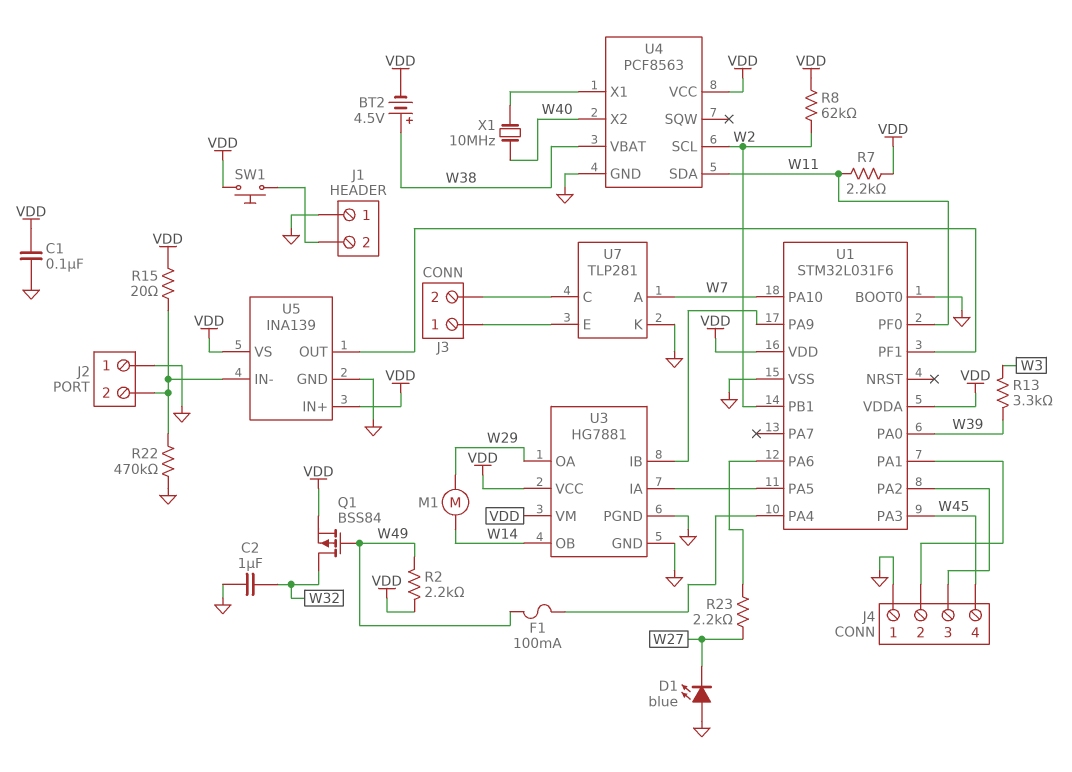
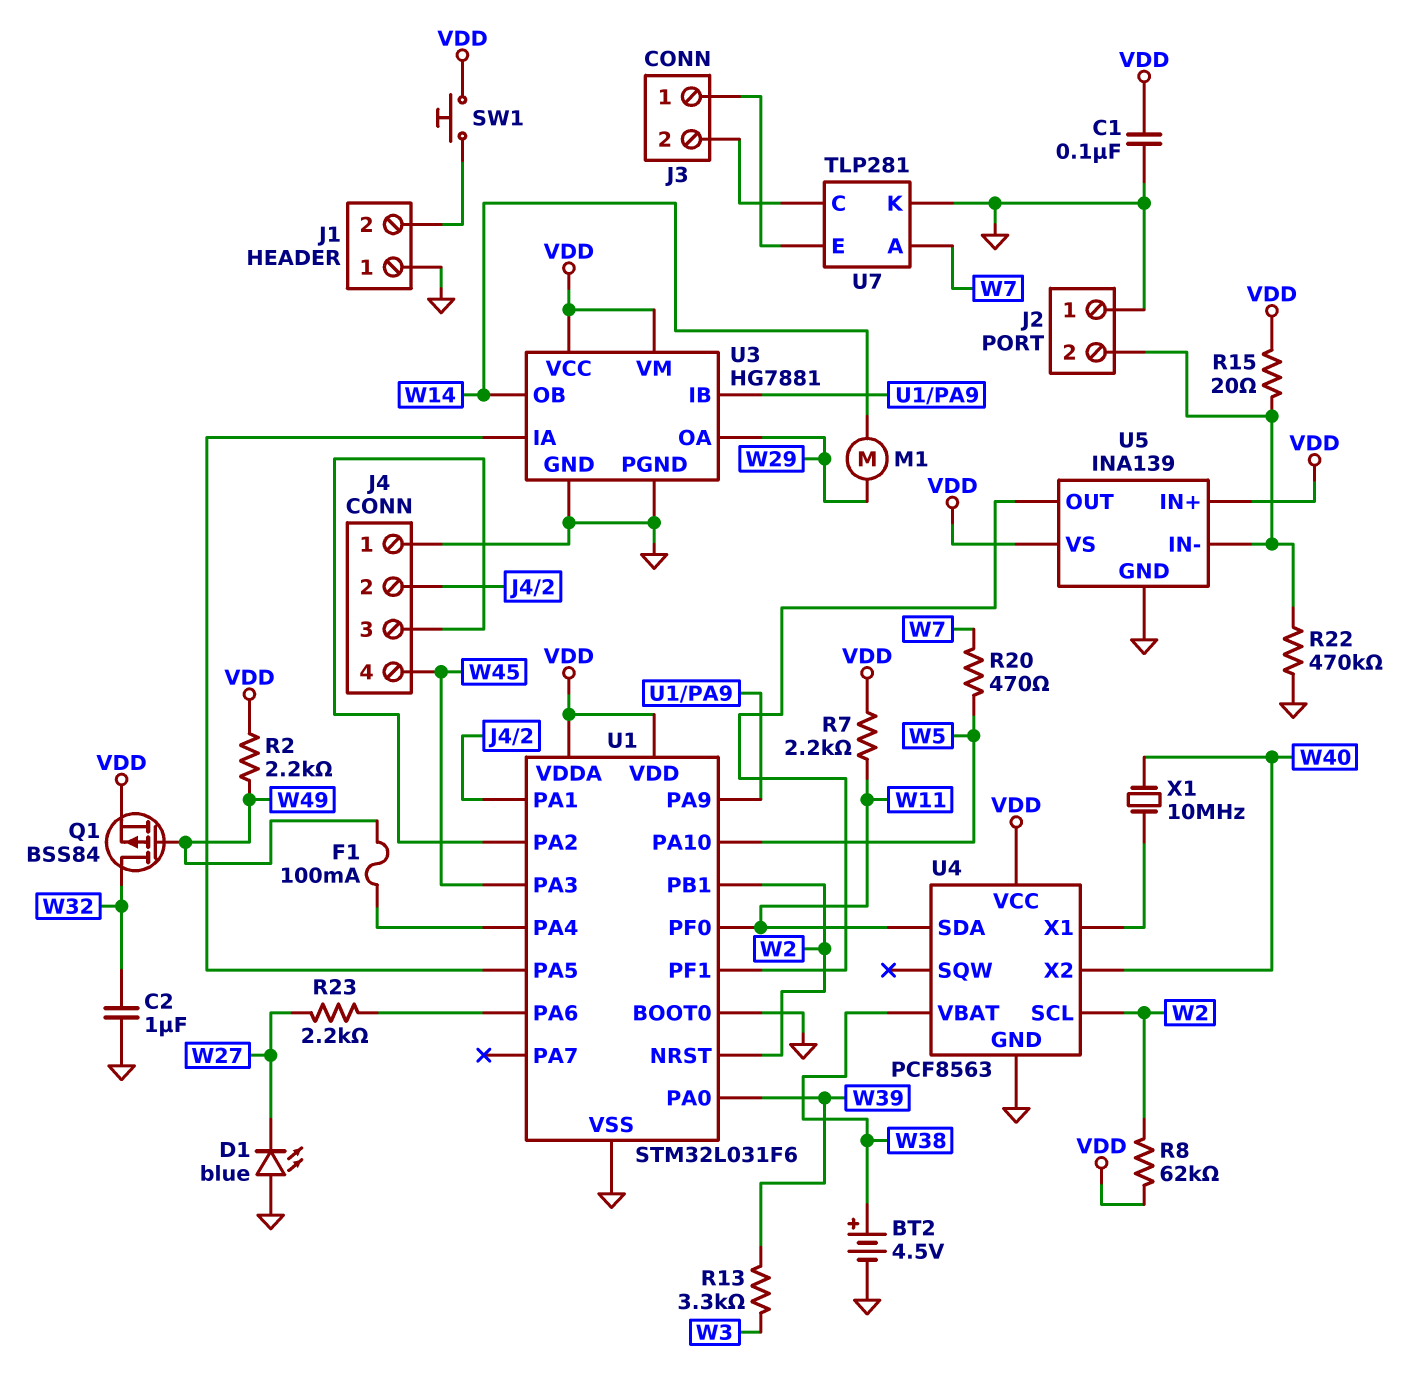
BT2: 4.5V (plus W38, minus VDD) -> 4.5V (plus W38, minus GND)
R20: none -> 470 (W5, W7)
U1 pin NRST: none -> W2
U1 pin PA10: W7 -> W5

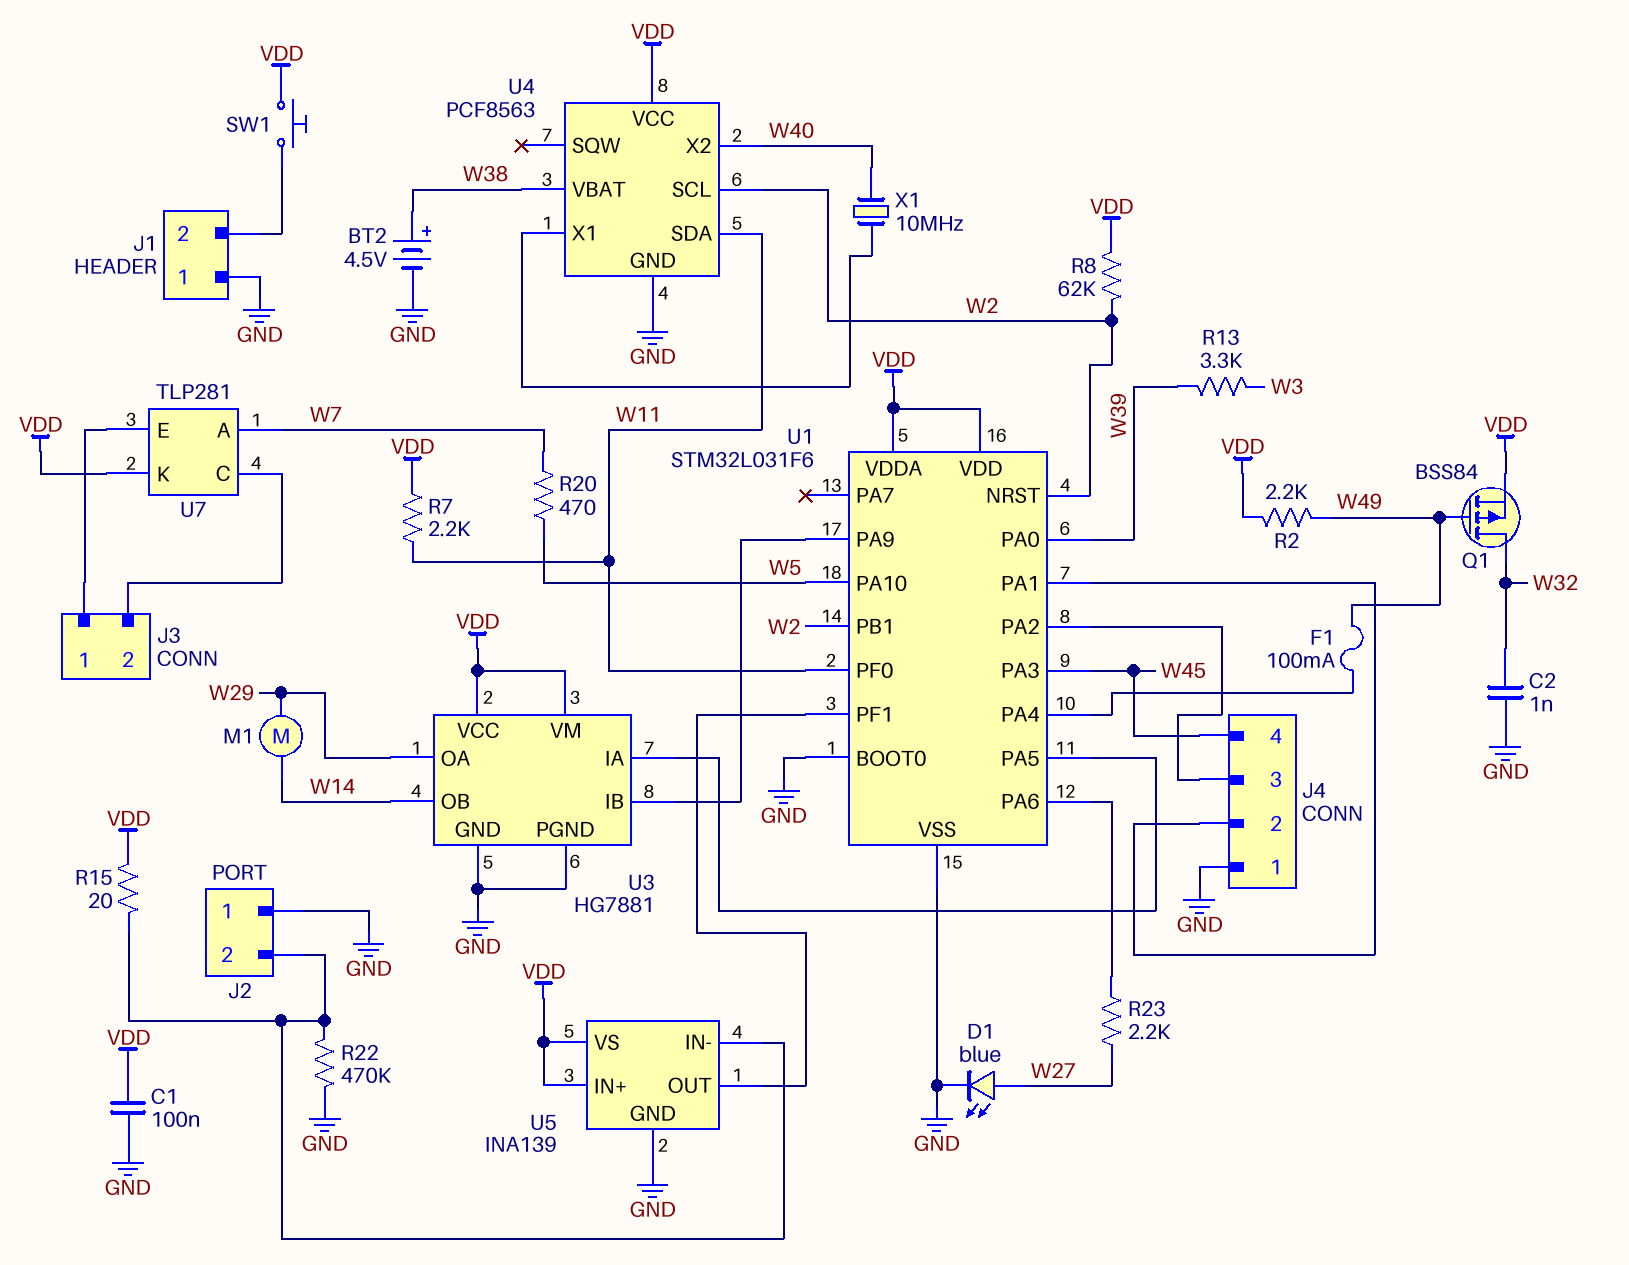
C2: 1uF (GND, W32) -> 1nF (GND, W32)
D1: LED blue (A GND, K W27) -> LED blue (A W27, K GND)
U7 pin K: GND -> VDD

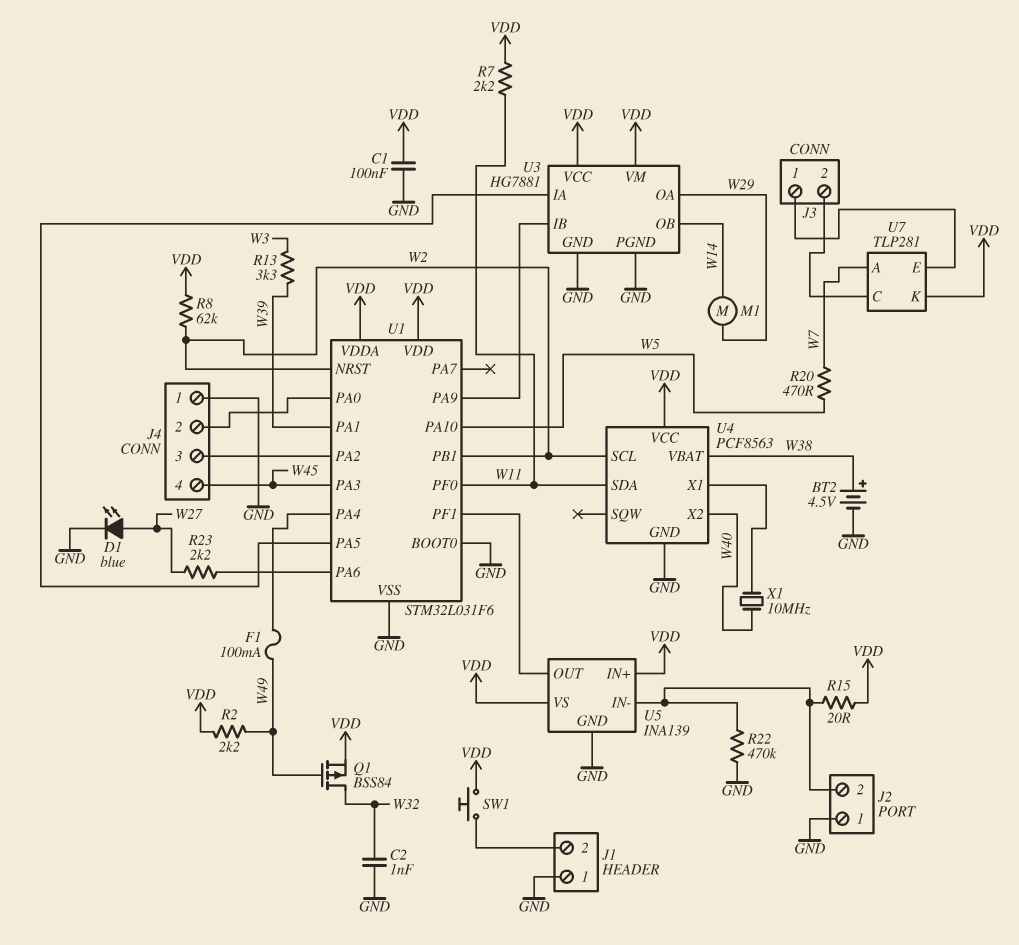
U1 pin PA0: W39 -> J4/2
U1 pin PA1: J4/2 -> W39

